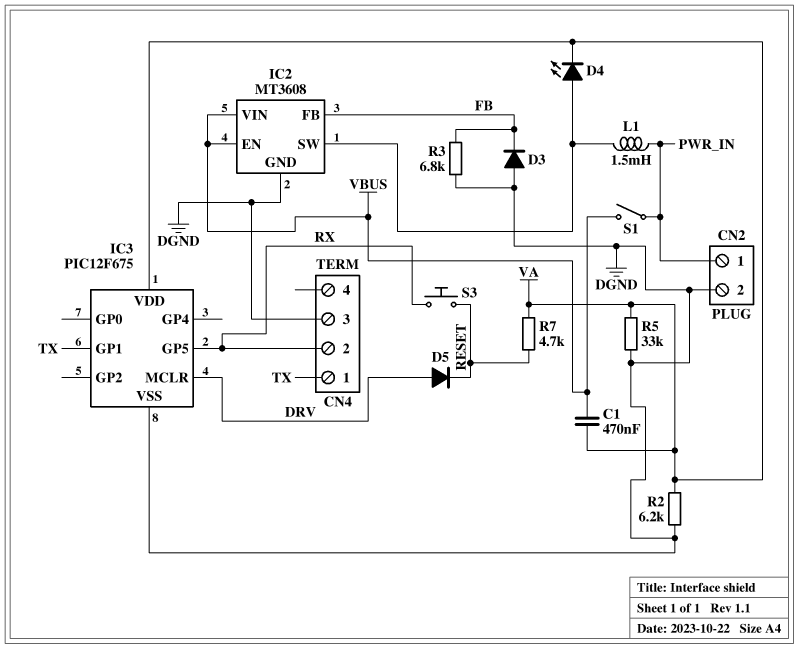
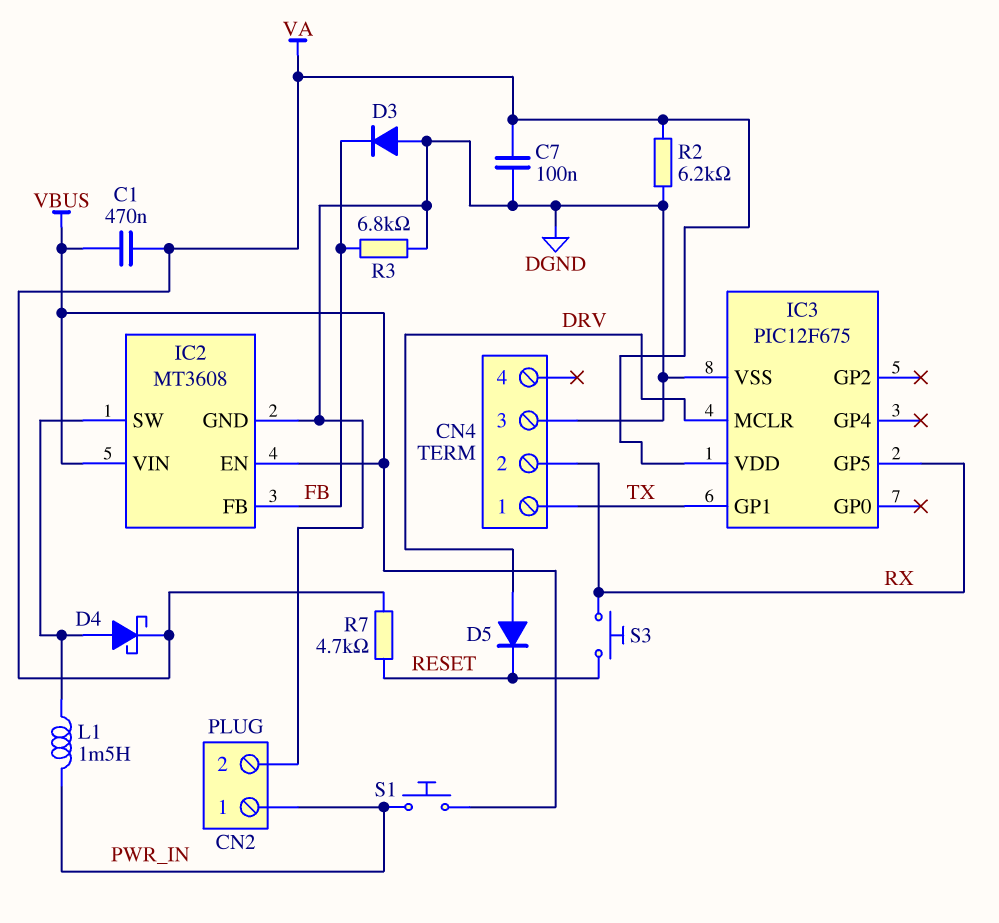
C7: none -> 100nF (DGND, VA)
D4: LED (A IC2/SW, K VA) -> schottky (A IC2/SW, K VA)
R5: 33k (DGND, VA) -> none
S1: switch (PWR_IN, VBUS) -> button (PWR_IN, VBUS)

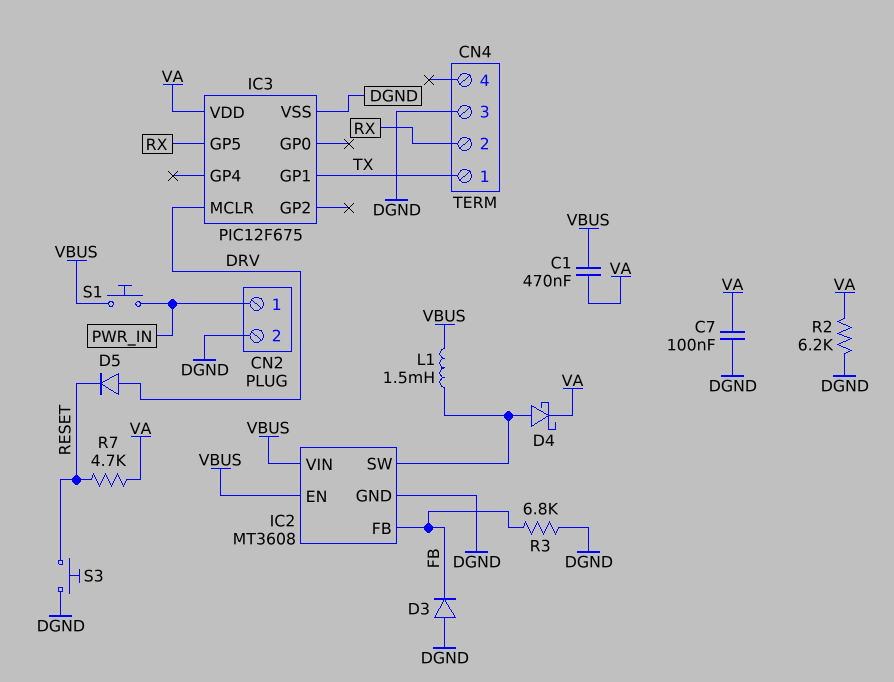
L1: 1.5mH (IC2/SW, PWR_IN) -> 1.5mH (IC2/SW, VBUS)
S3: button (RESET, RX) -> button (DGND, RESET)

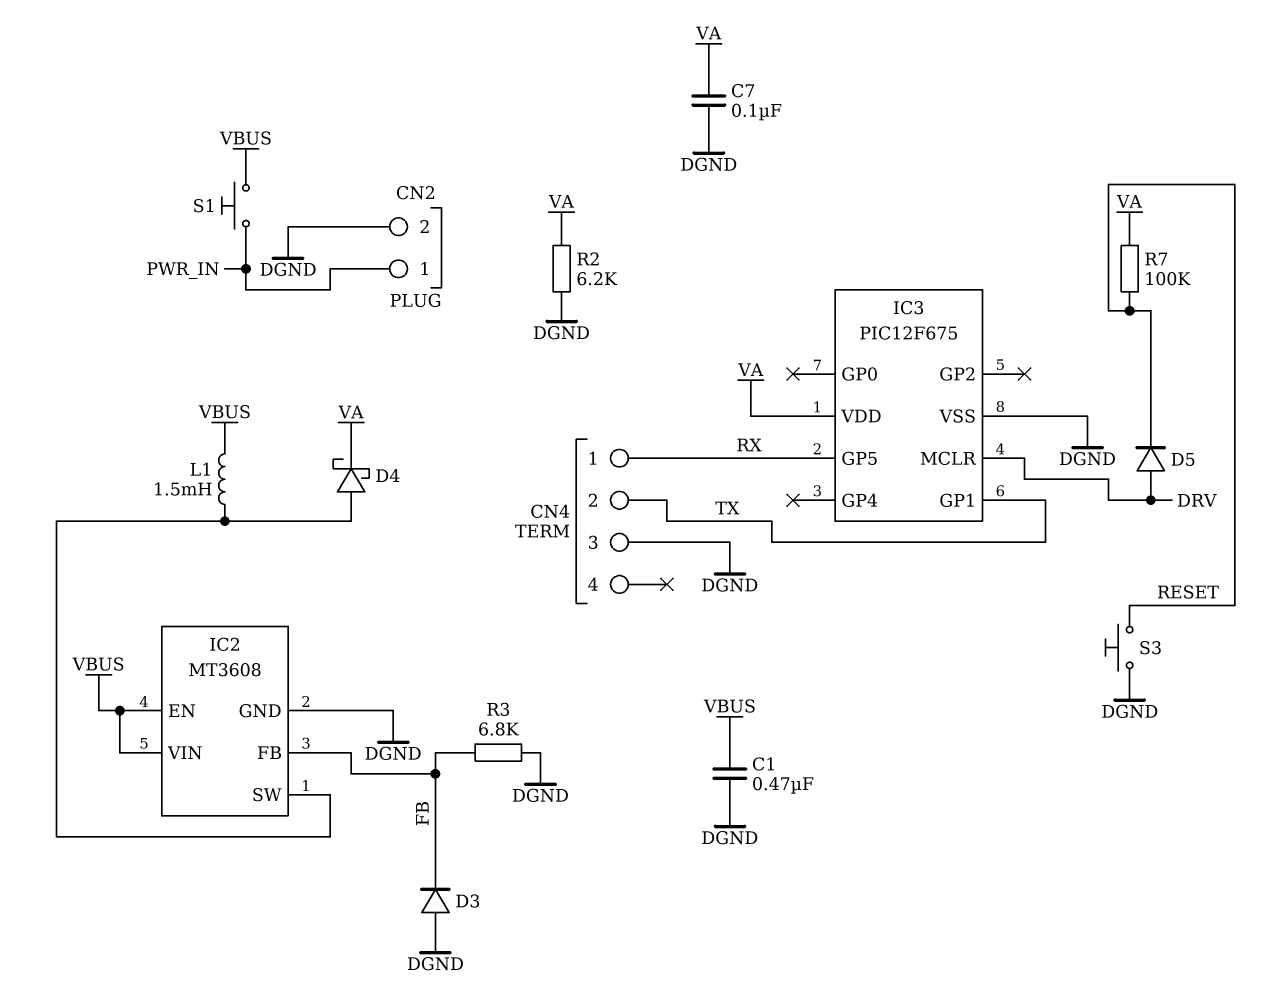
C1: 470nF (VA, VBUS) -> 470nF (DGND, VBUS)
CN4 pin 1: TX -> RX
CN4 pin 2: RX -> TX
R7: 4.7k (RESET, VA) -> 100k (RESET, VA)

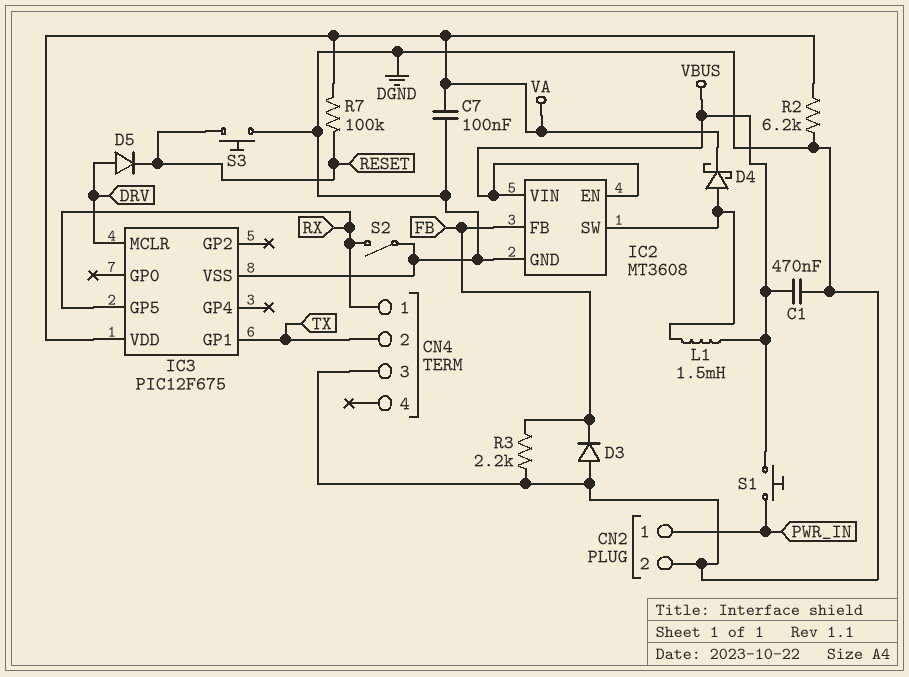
R3: 6.8k (DGND, FB) -> 2.2k (DGND, FB)
S2: none -> switch (DGND, RX)

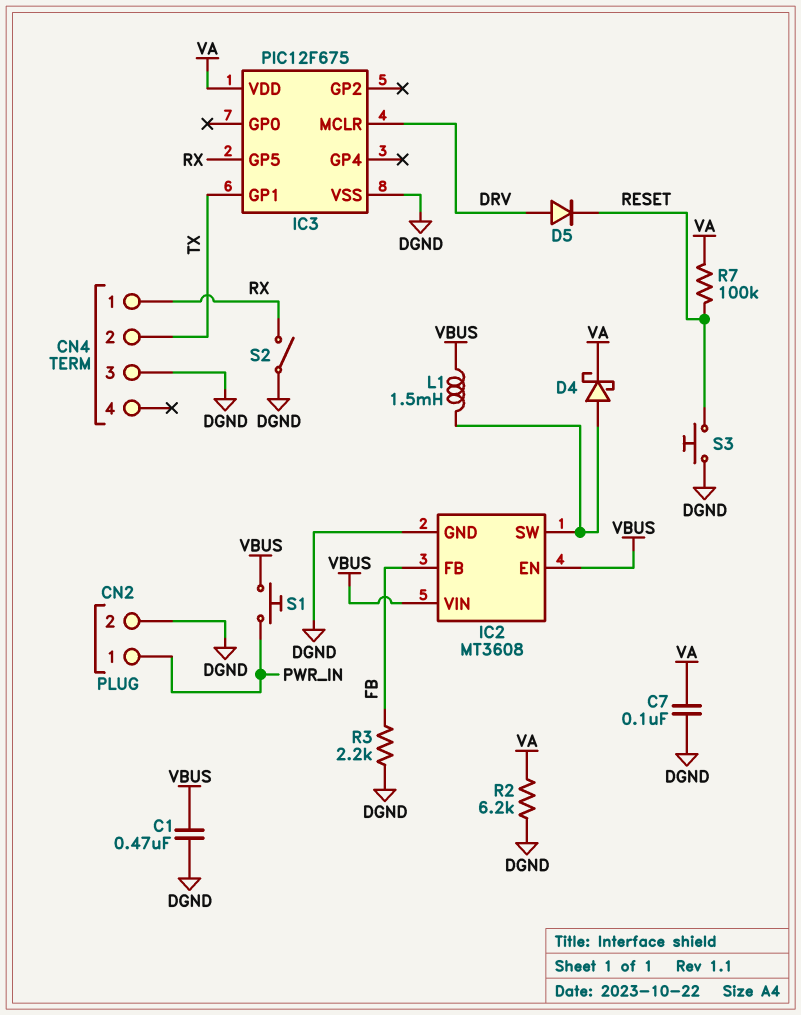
D3: diode (A DGND, K FB) -> none

